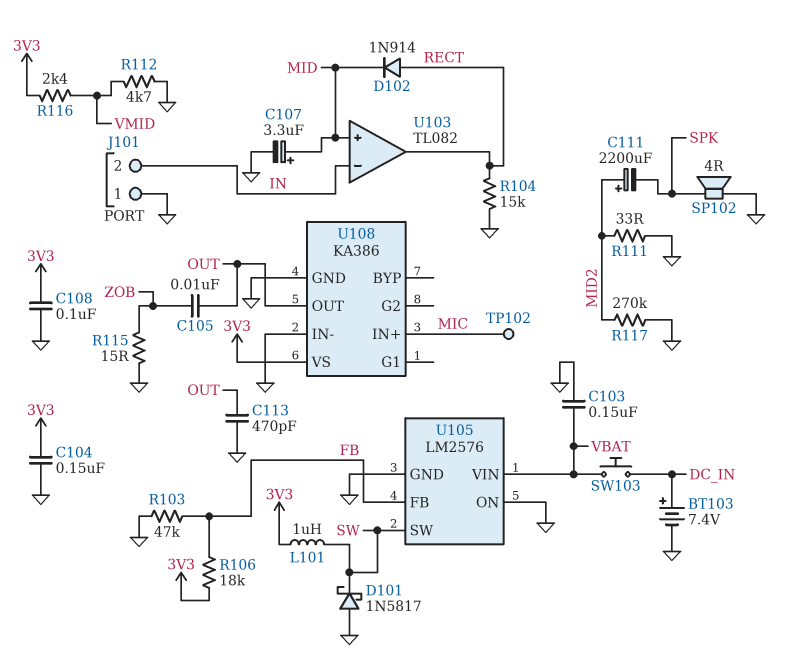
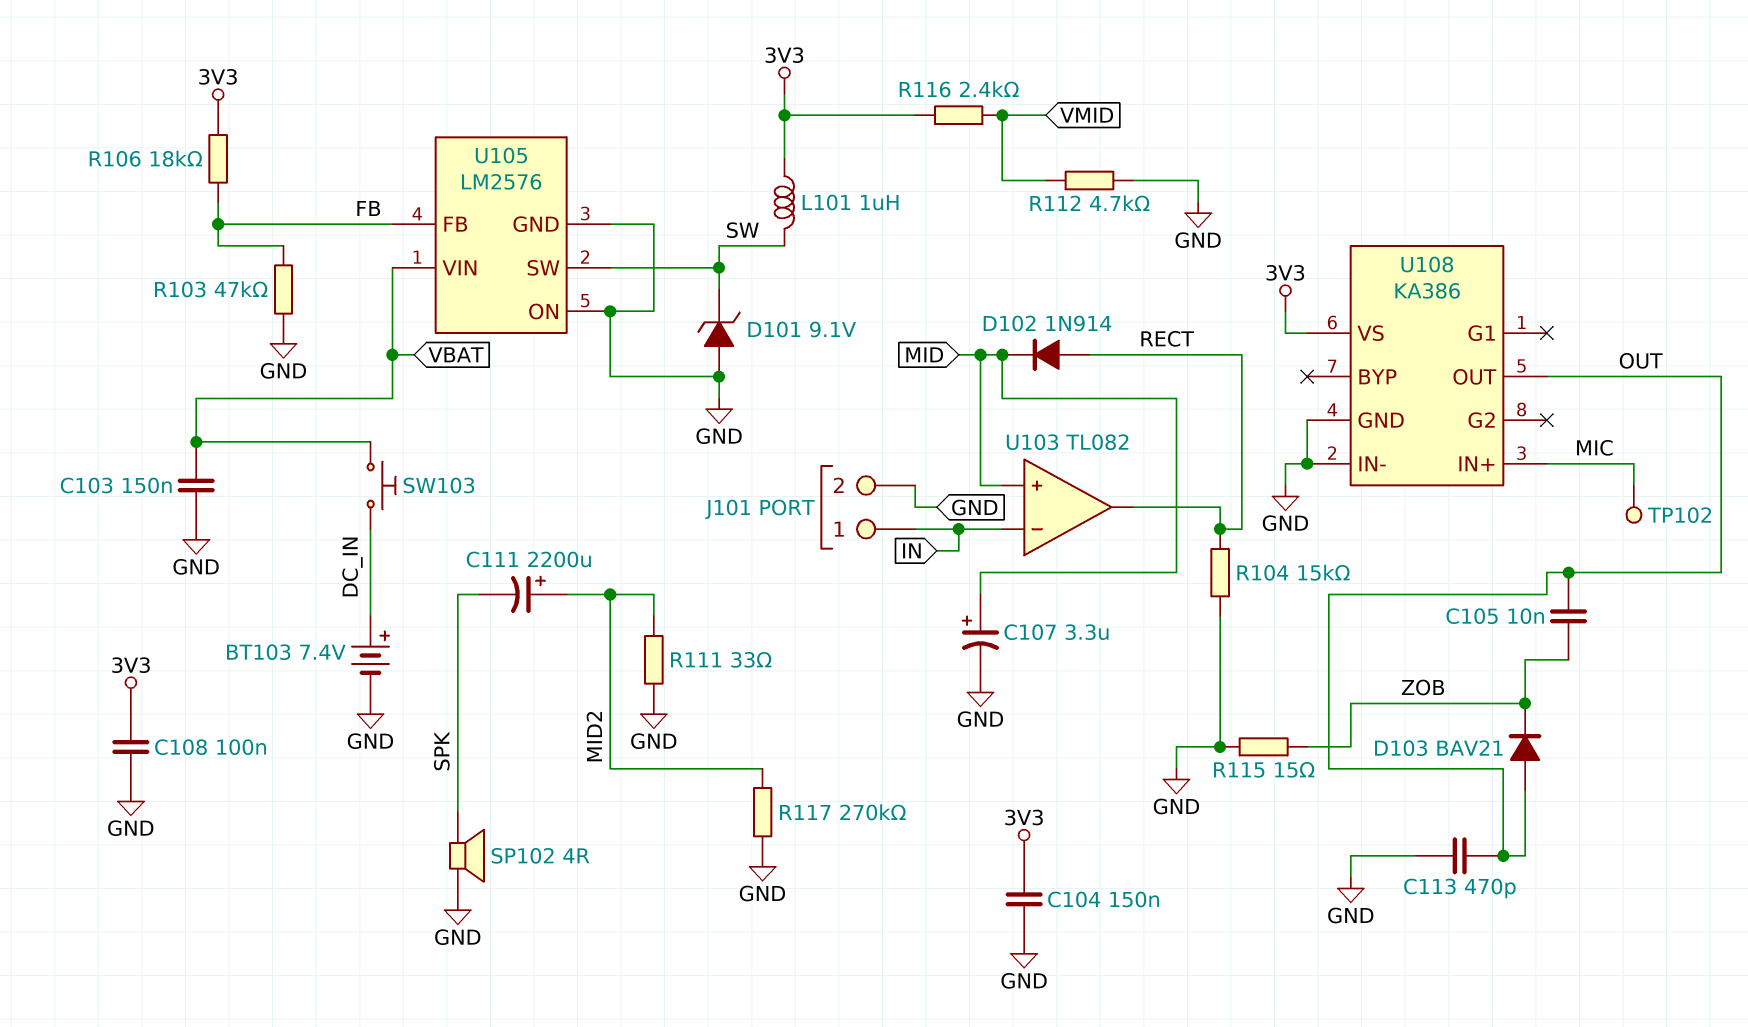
D101: schottky 1N5817 (A GND, K SW) -> zener 9.1V (A GND, K SW)
D103: none -> diode BAV21 (A OUT, K ZOB)
J101 pin 1: GND -> IN
J101 pin 2: IN -> GND

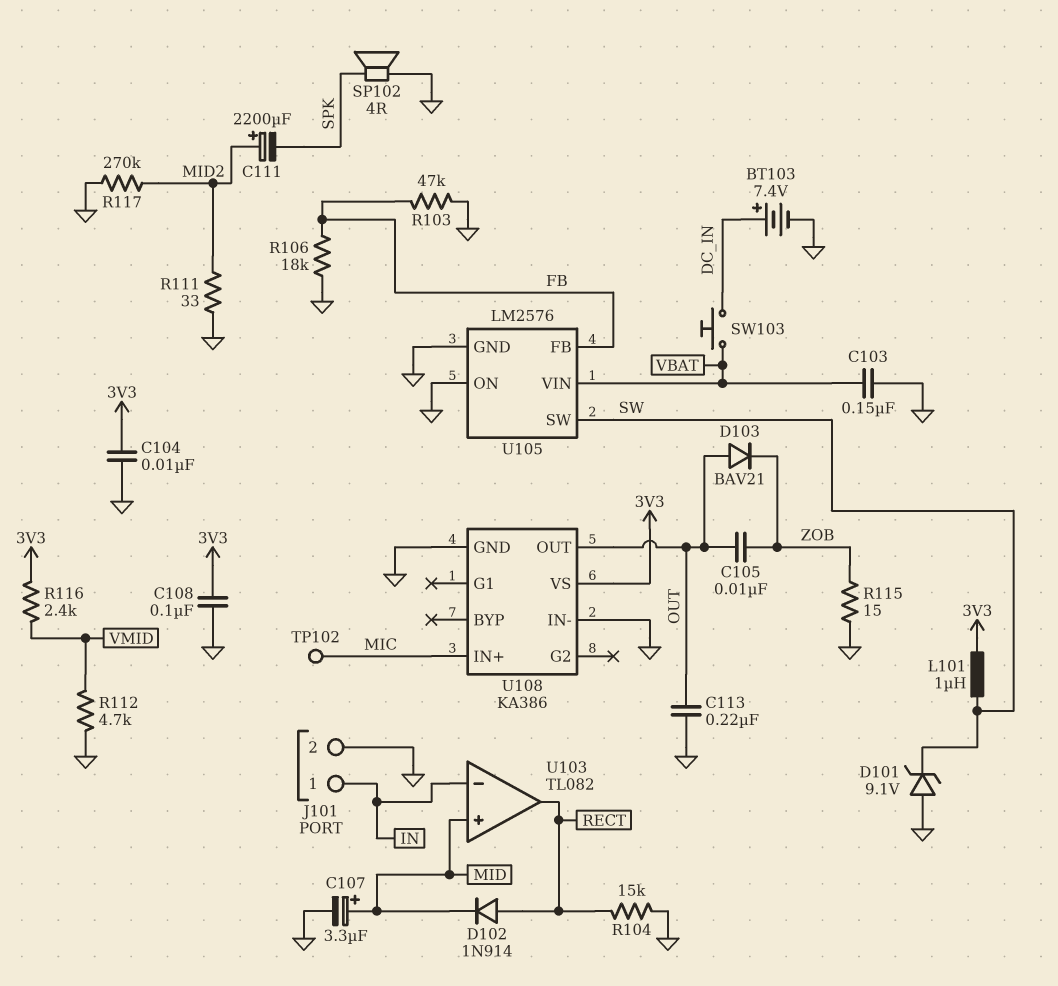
C104: 150nF (3V3, GND) -> 10nF (3V3, GND)
C113: 470pF (GND, OUT) -> 220nF (GND, OUT)
R106: 18k (3V3, FB) -> 18k (FB, GND)

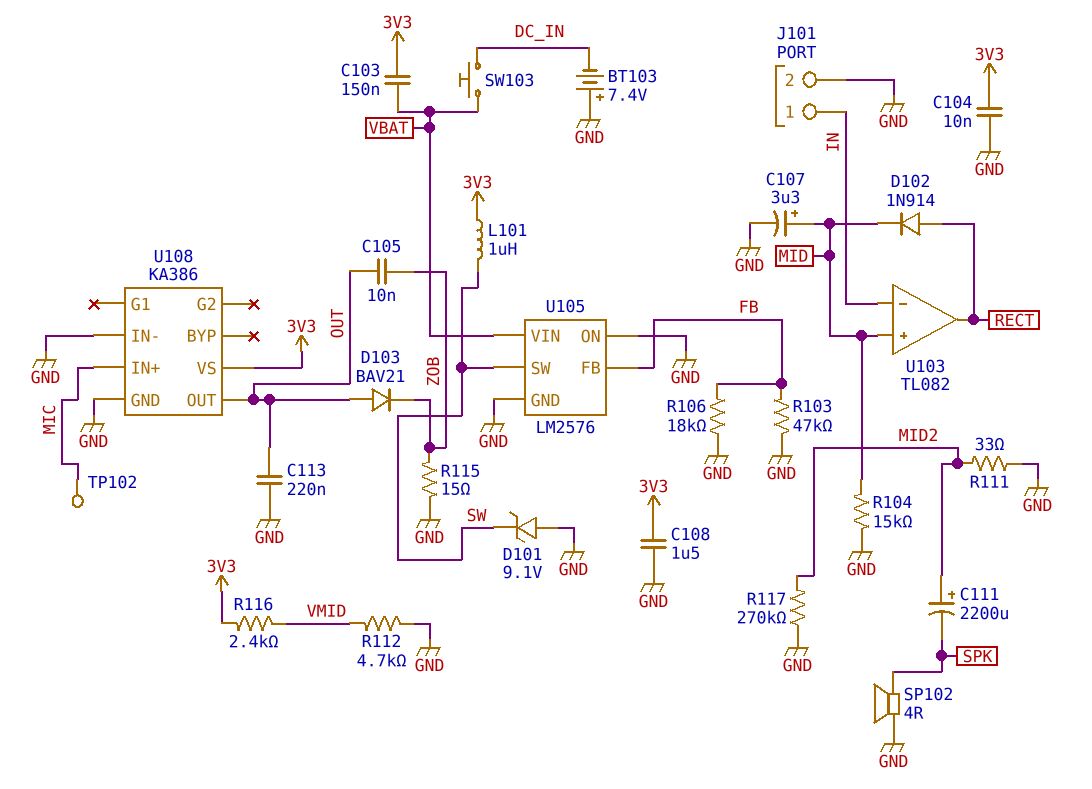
BT103: 7.4V (plus DC_IN, minus GND) -> 7.4V (plus GND, minus DC_IN)
C103: 150nF (GND, VBAT) -> 150nF (3V3, VBAT)
C108: 100nF (3V3, GND) -> 1.5uF (3V3, GND)
R104: 15k (GND, RECT) -> 15k (GND, MID)

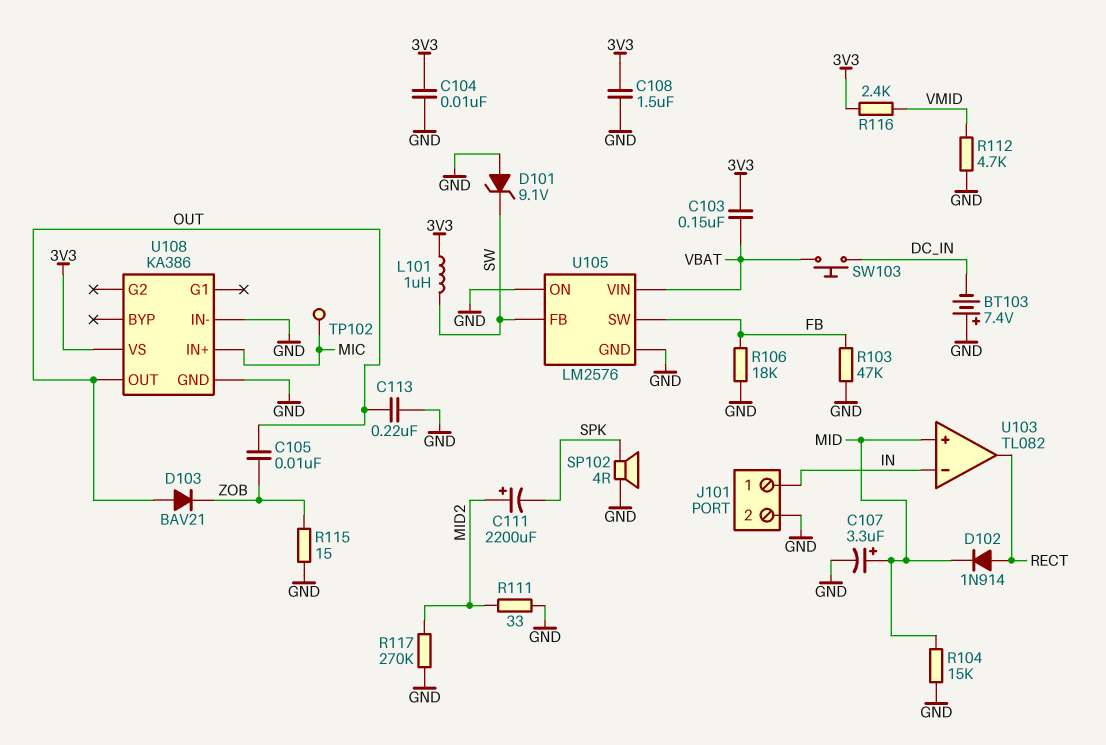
U105 pin FB: FB -> SW
U105 pin SW: SW -> FB

